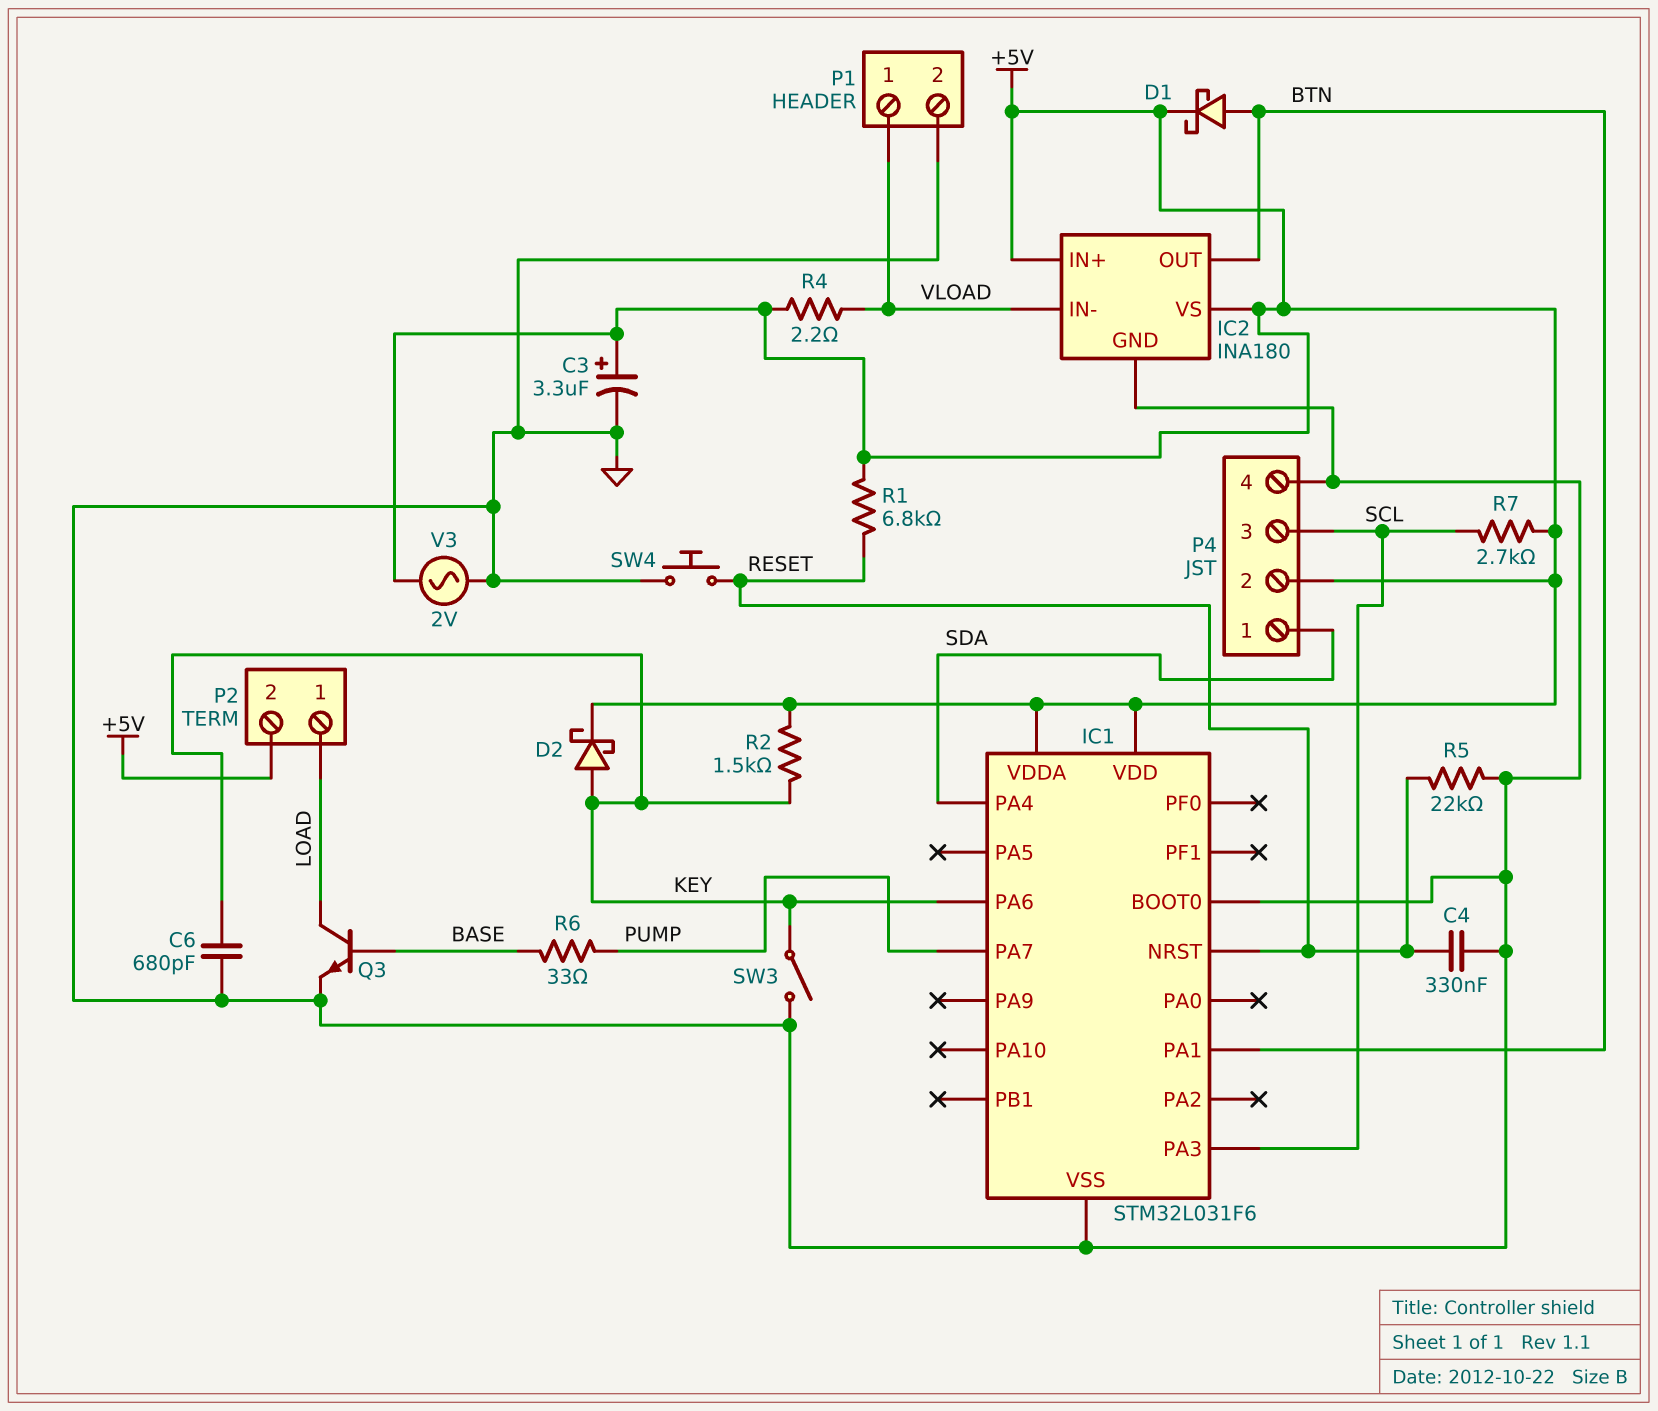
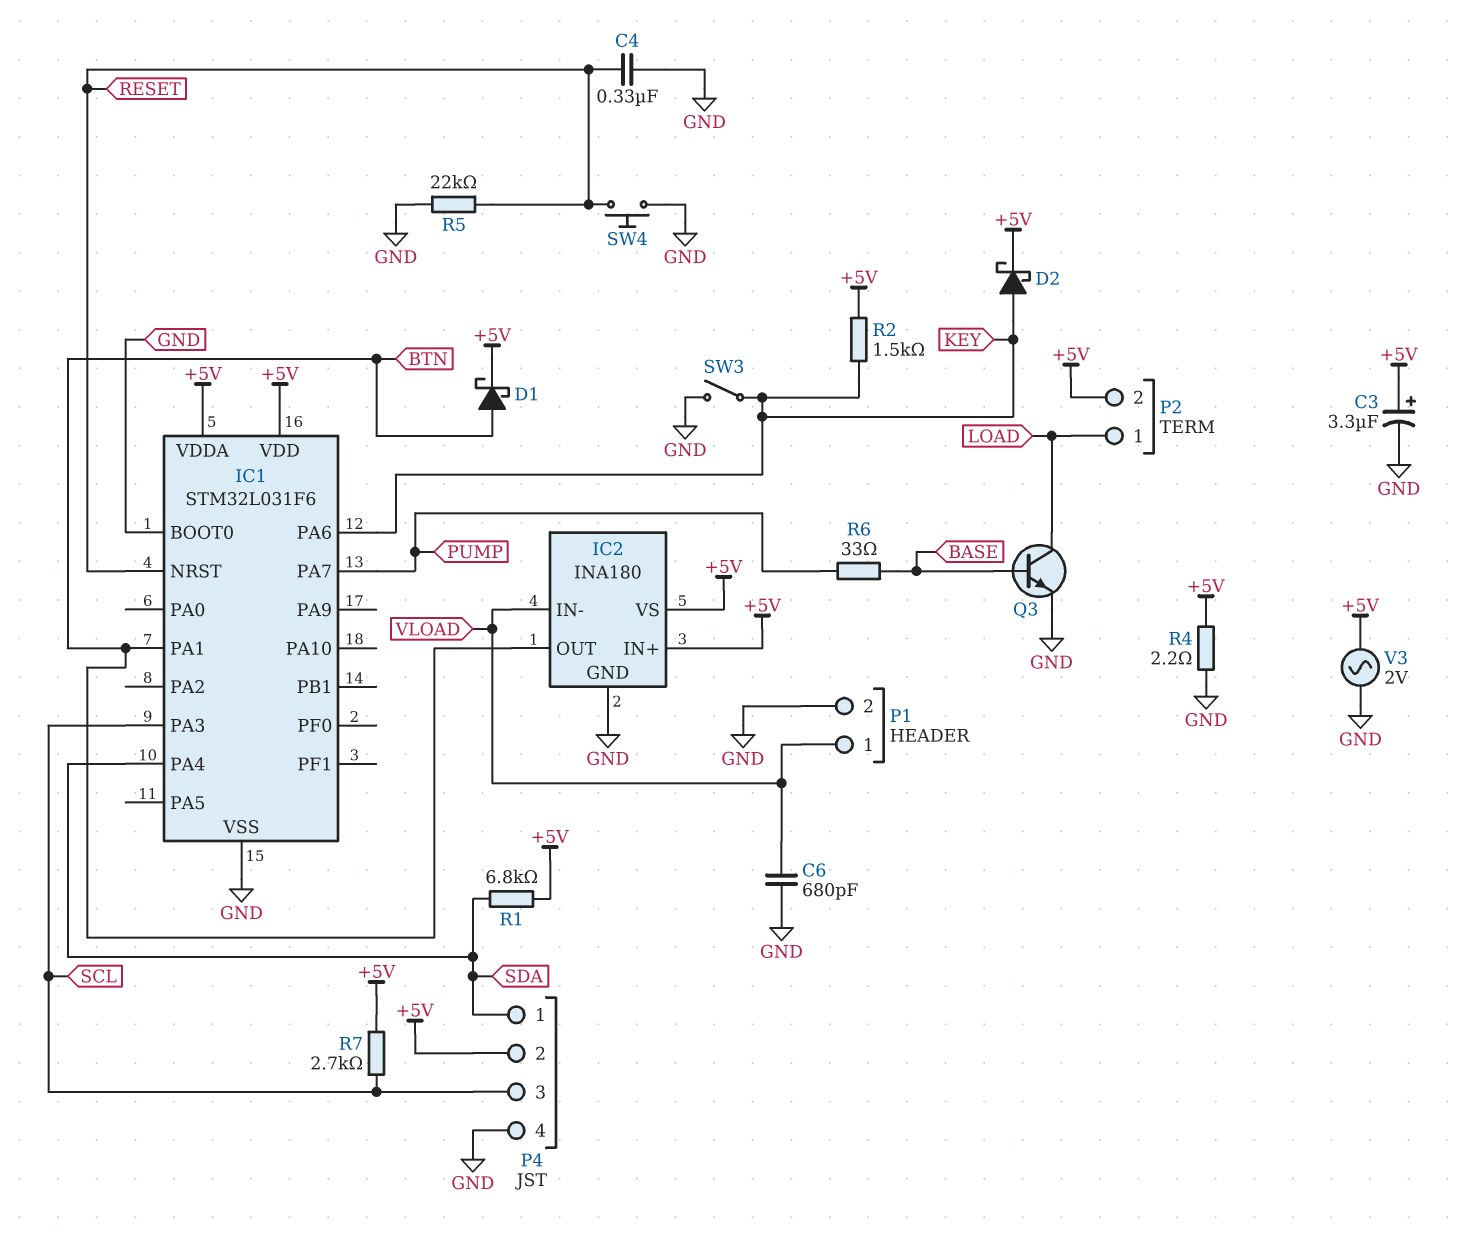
C6: 680pF (GND, KEY) -> 680pF (GND, VLOAD)
R1: 6.8k (+5V, RESET) -> 6.8k (+5V, SDA)
R4: 2.2 (+5V, VLOAD) -> 2.2 (+5V, GND)

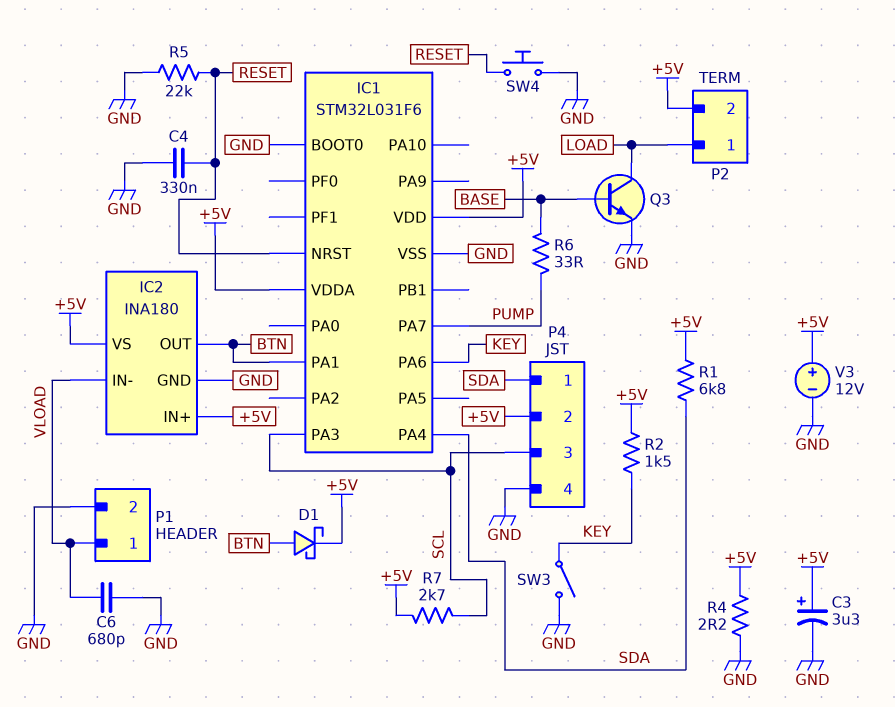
D2: schottky (A KEY, K +5V) -> none
V3: AC 2V (+5V, GND) -> 12V (plus +5V, minus GND)

